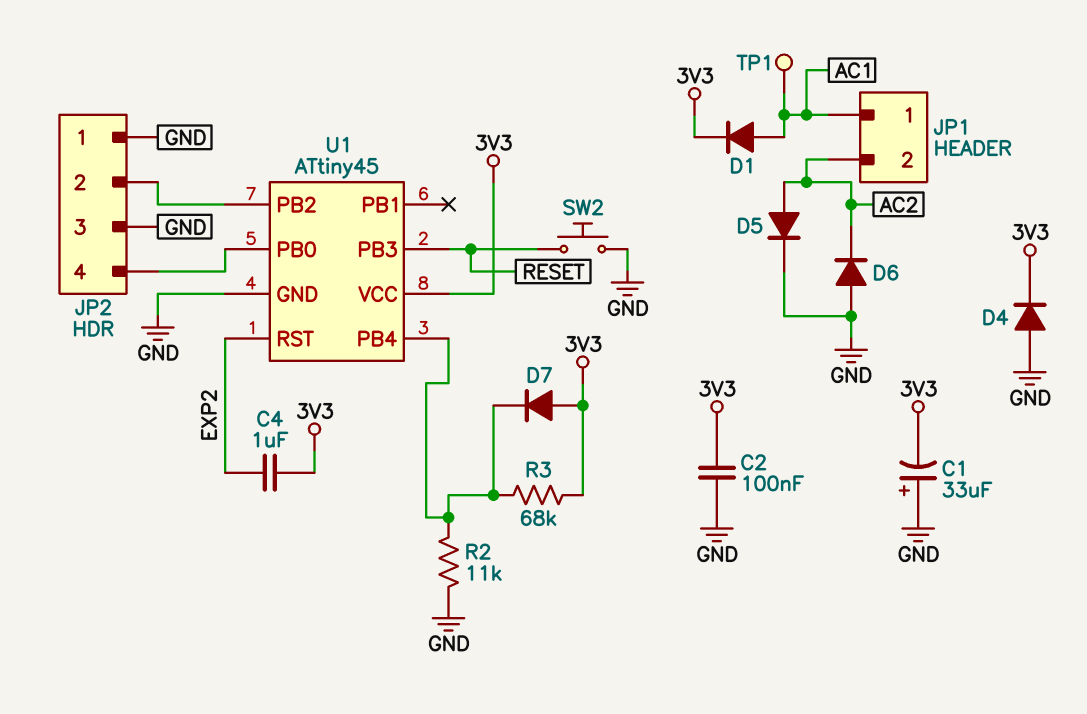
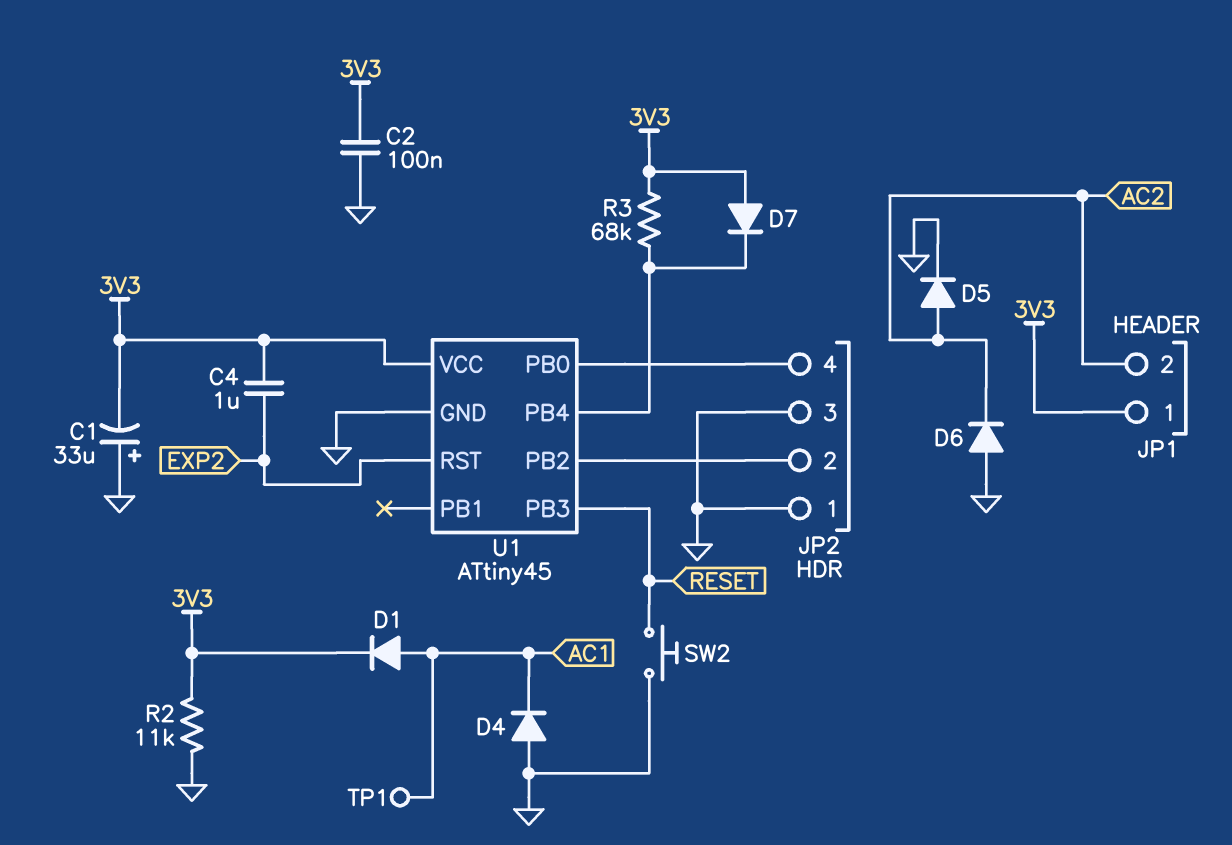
D4: diode (A GND, K 3V3) -> diode (A GND, K AC1)
JP1 pin 1: AC1 -> 3V3
R2: 11k (GND, U1/PB4) -> 11k (3V3, GND)

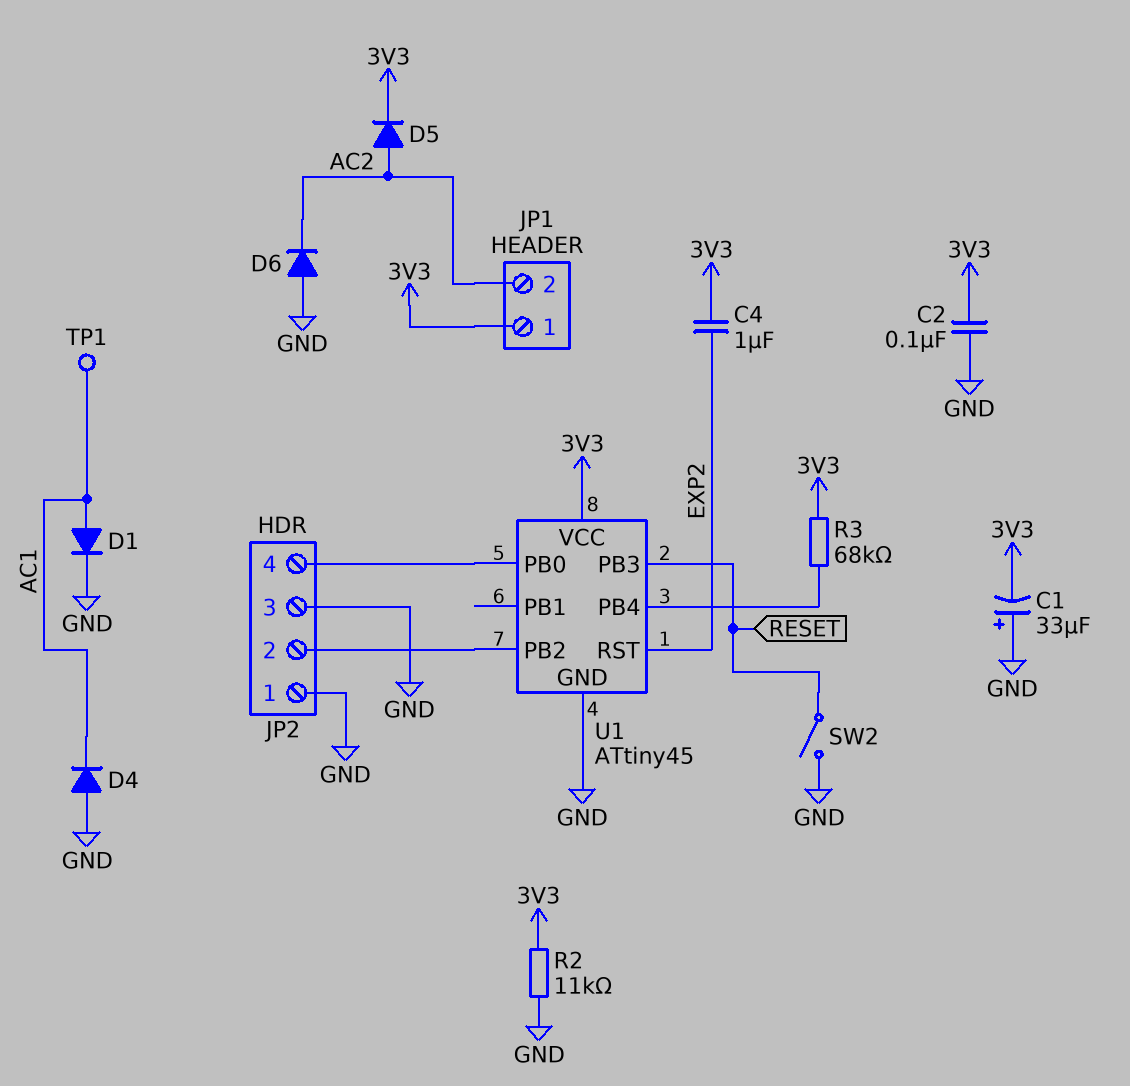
D1: diode (A AC1, K 3V3) -> diode (A AC1, K GND)
D5: diode (A AC2, K GND) -> diode (A AC2, K 3V3)
D7: diode (A 3V3, K U1/PB4) -> none
SW2: button (GND, RESET) -> switch (GND, RESET)

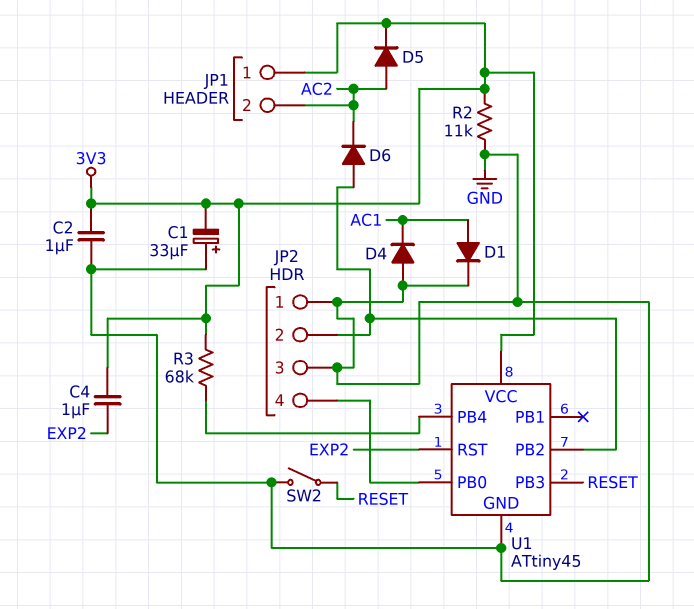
C2: 100nF (3V3, GND) -> 1uF (3V3, GND)
D6: diode (A GND, K AC2) -> diode (A JP2/2, K AC2)
TP1: test point (AC1) -> none

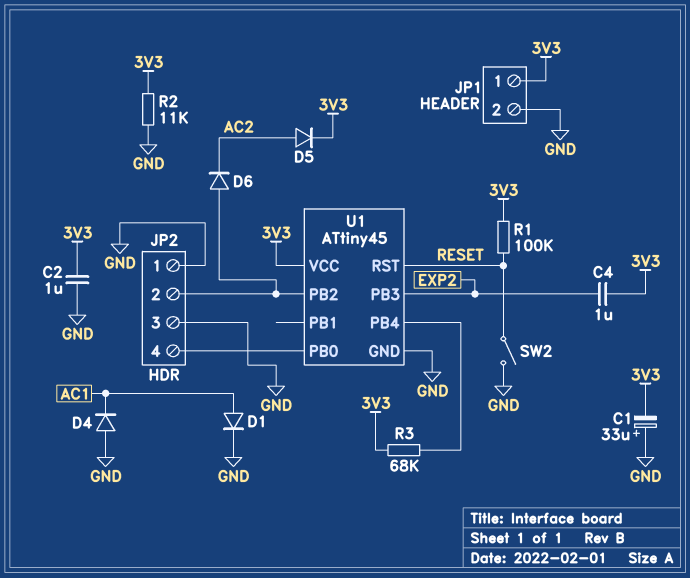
JP1 pin 2: AC2 -> GND
R1: none -> 100k (3V3, RESET)
U1 pin PB3: RESET -> EXP2
U1 pin RST: EXP2 -> RESET

